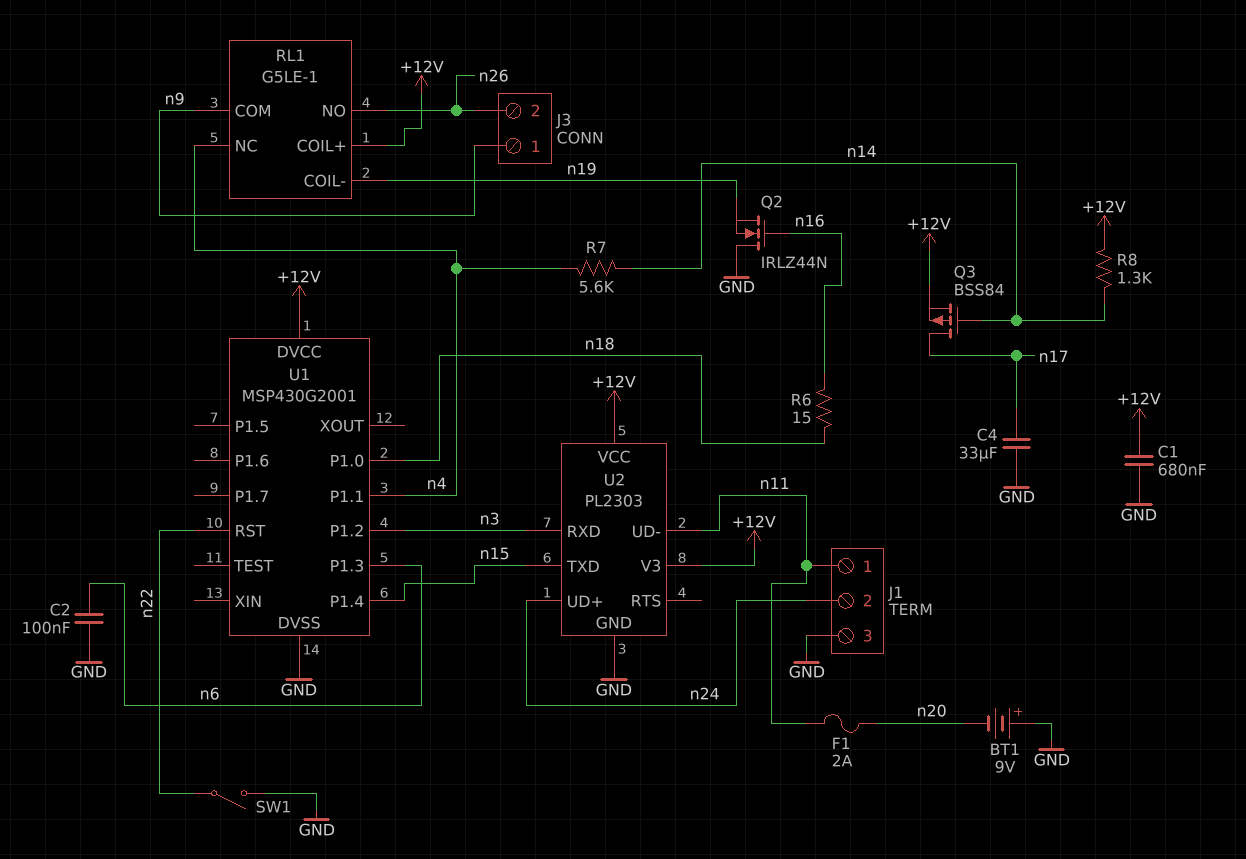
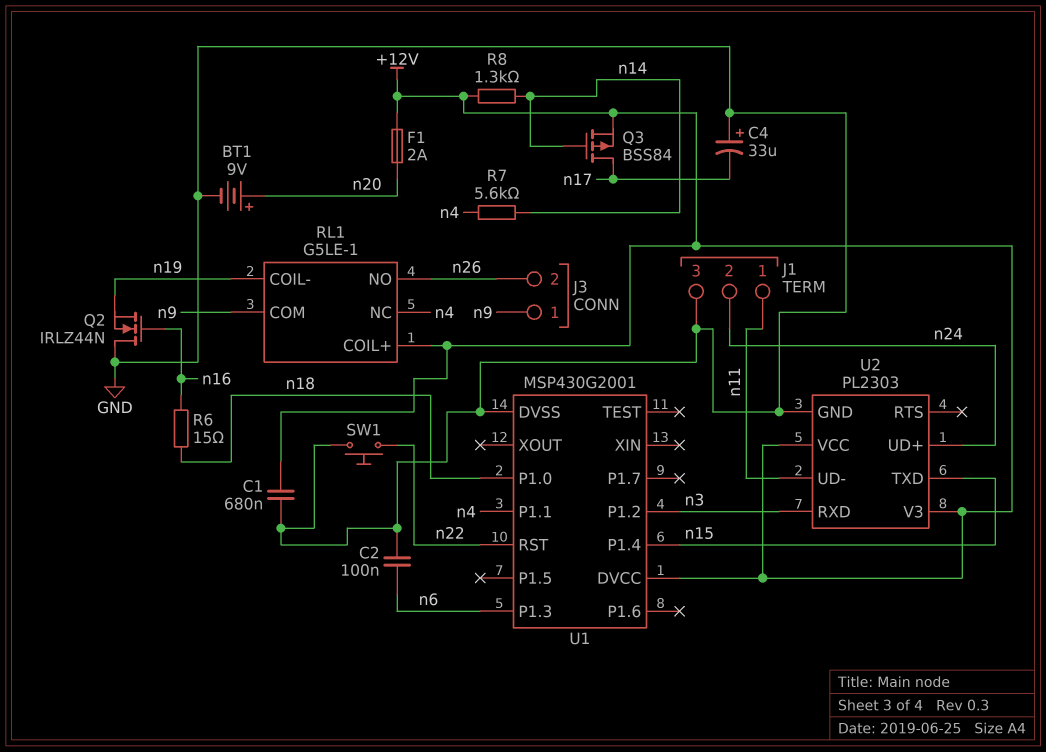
BT1: 9V (plus GND, minus n20) -> 9V (plus n20, minus GND)
C4: 33uF (GND, n17) -> 33uF (plus GND, minus n17)
F1: 2A (n11, n20) -> 2A (+12V, n20)
SW1: switch (GND, n22) -> button (GND, n22)

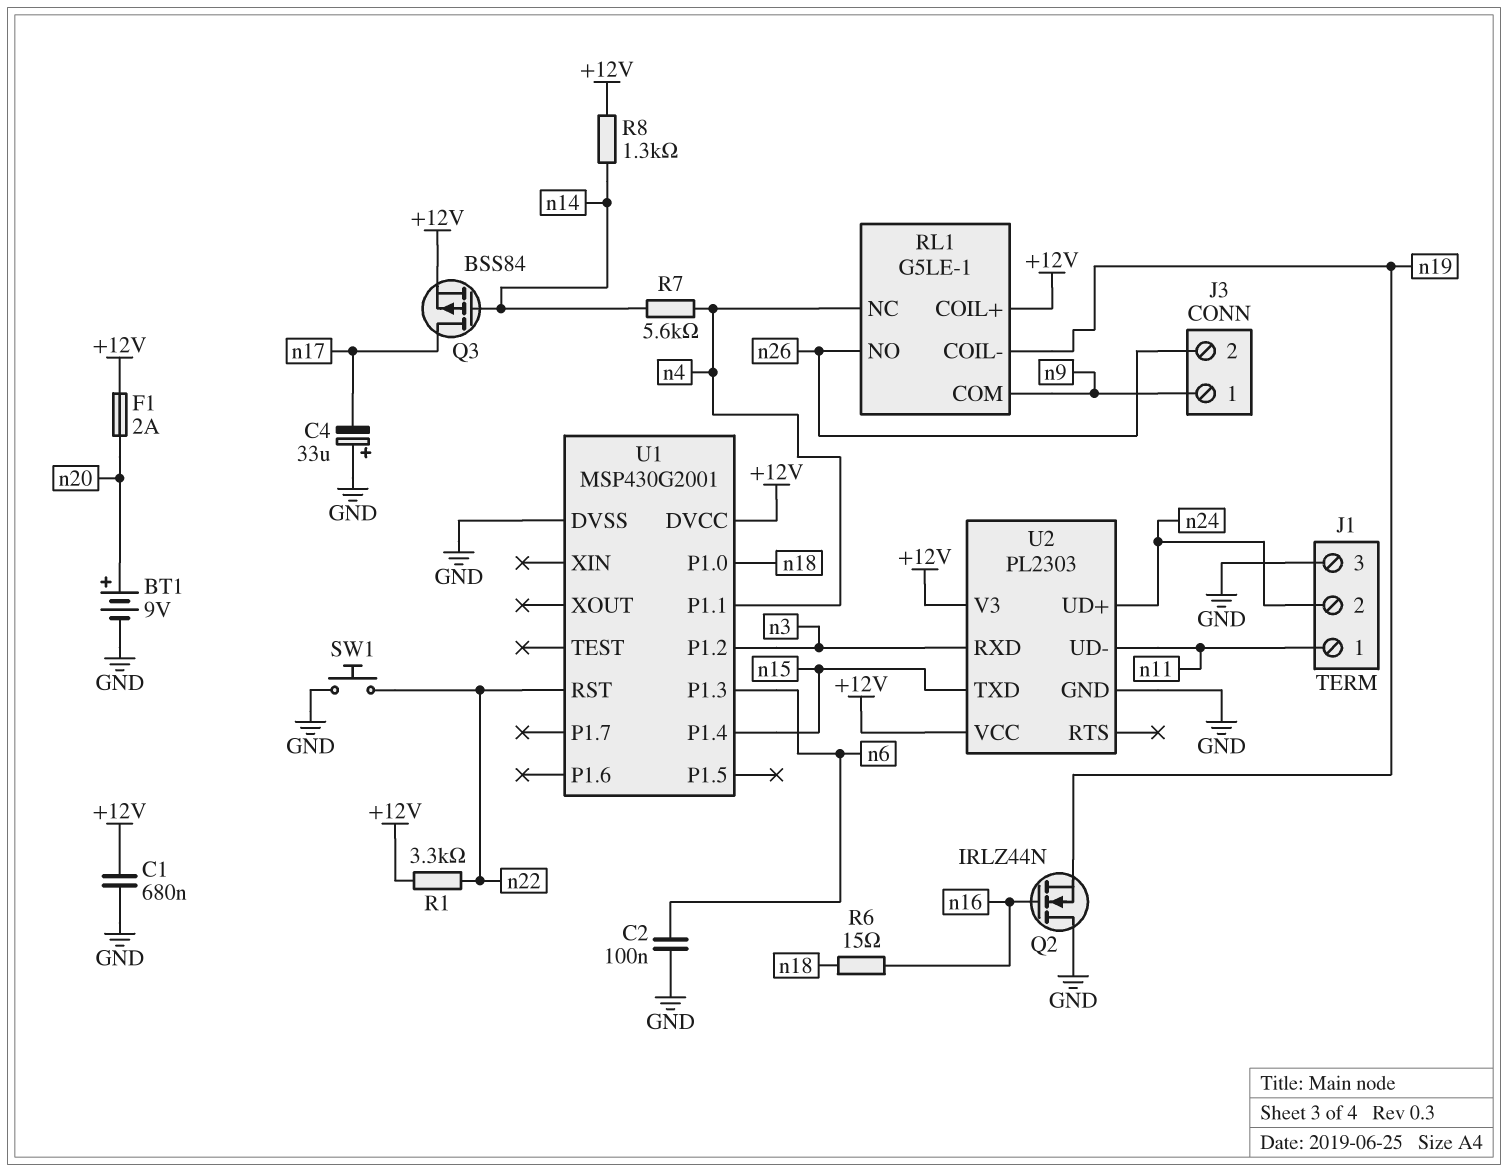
R1: none -> 3.3k (+12V, n22)

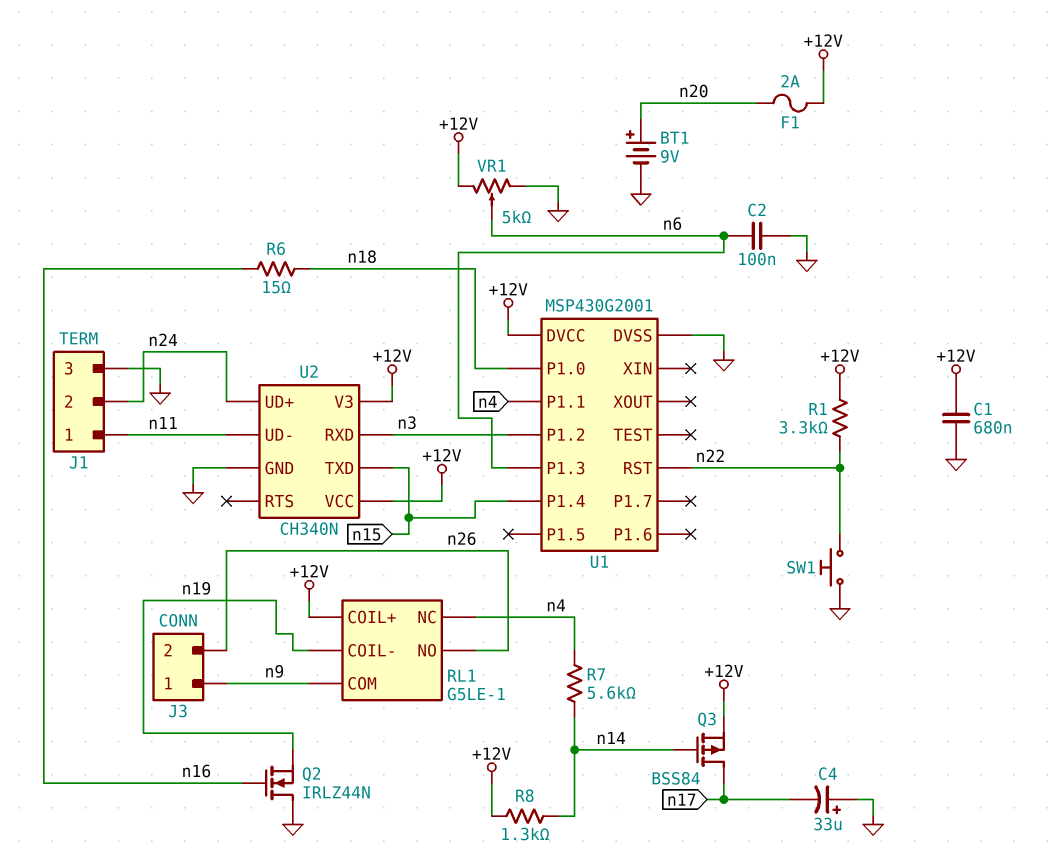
U2: PL2303 -> CH340N
VR1: none -> 5k (+12V, GND, wiper n6)

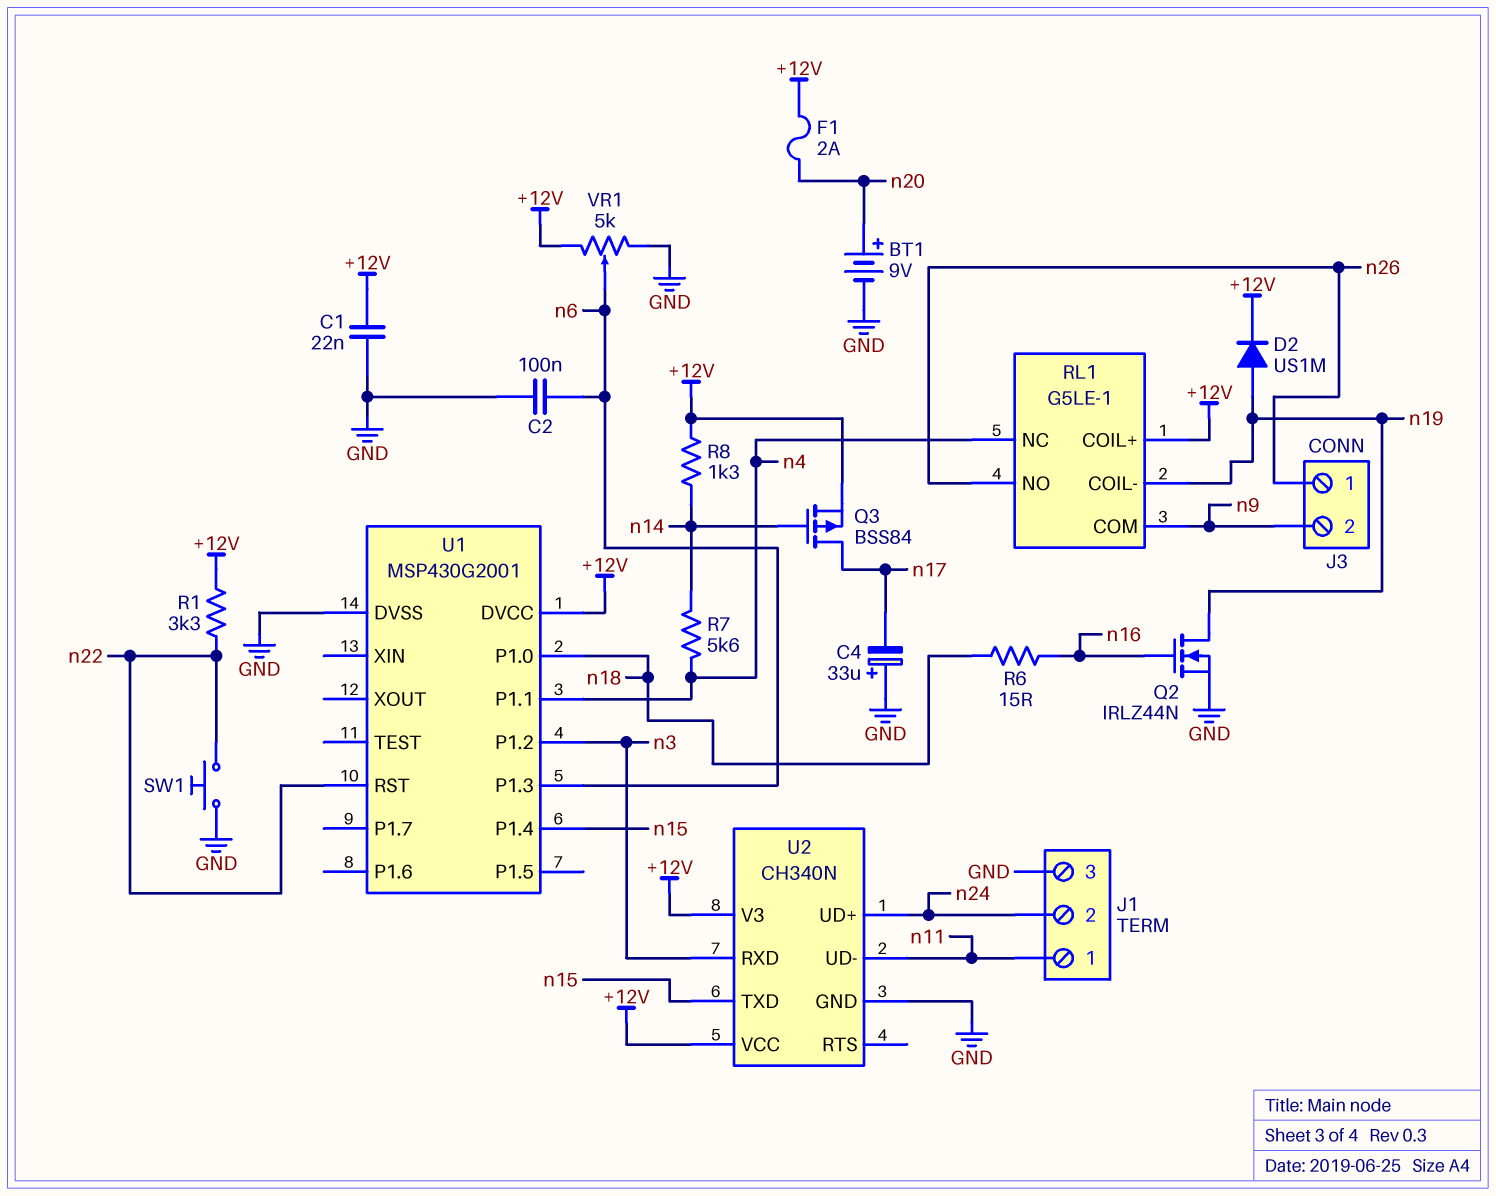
C1: 680nF (+12V, GND) -> 22nF (+12V, GND)
D2: none -> diode US1M (A n19, K +12V)
J3 pin 1: n9 -> n26
J3 pin 2: n26 -> n9
Q2: NMOS IRLZ44N (G n16, D GND, S n19) -> NMOS IRLZ44N (G n16, D n19, S GND)

